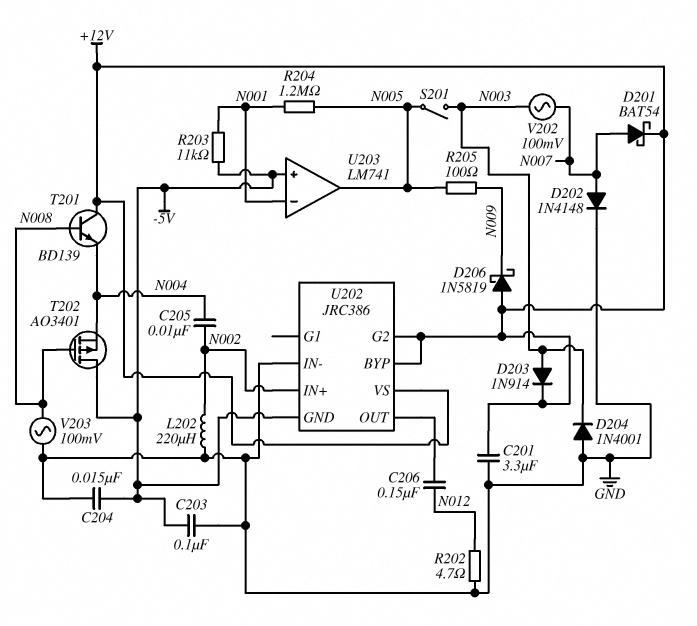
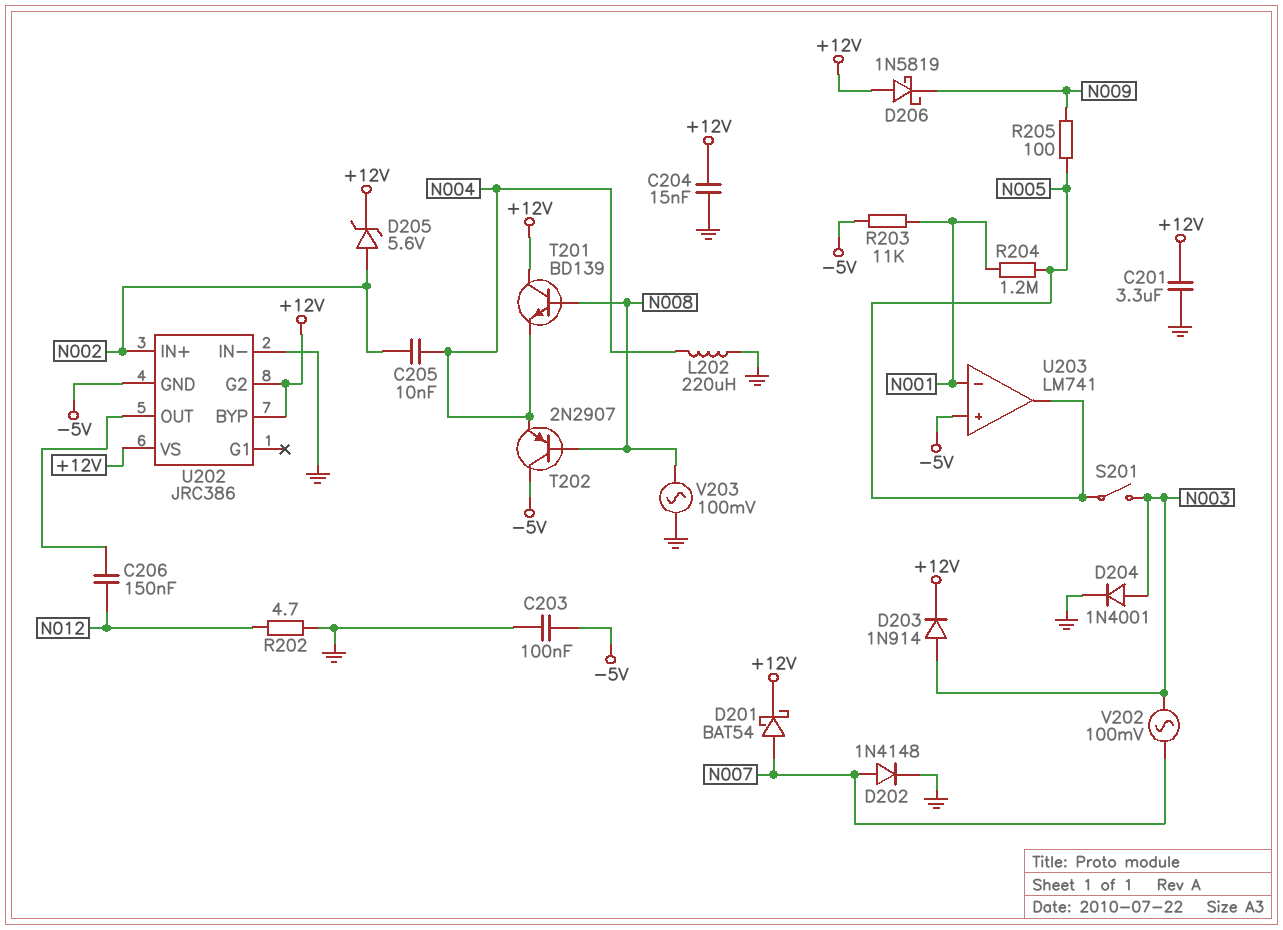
C204: 15nF (-5V, GND) -> 15nF (+12V, GND)
D204: diode 1N4001 (A GND, K N003) -> diode 1N4001 (A N003, K GND)
D205: none -> zener 5.6V (A N002, K +12V)
L202: 220uH (GND, N002) -> 220uH (GND, N004)
T202: PMOS AO3401 (G N008, D -5V, S N004) -> PNP 2N2907 (B N008, C -5V, E N004)

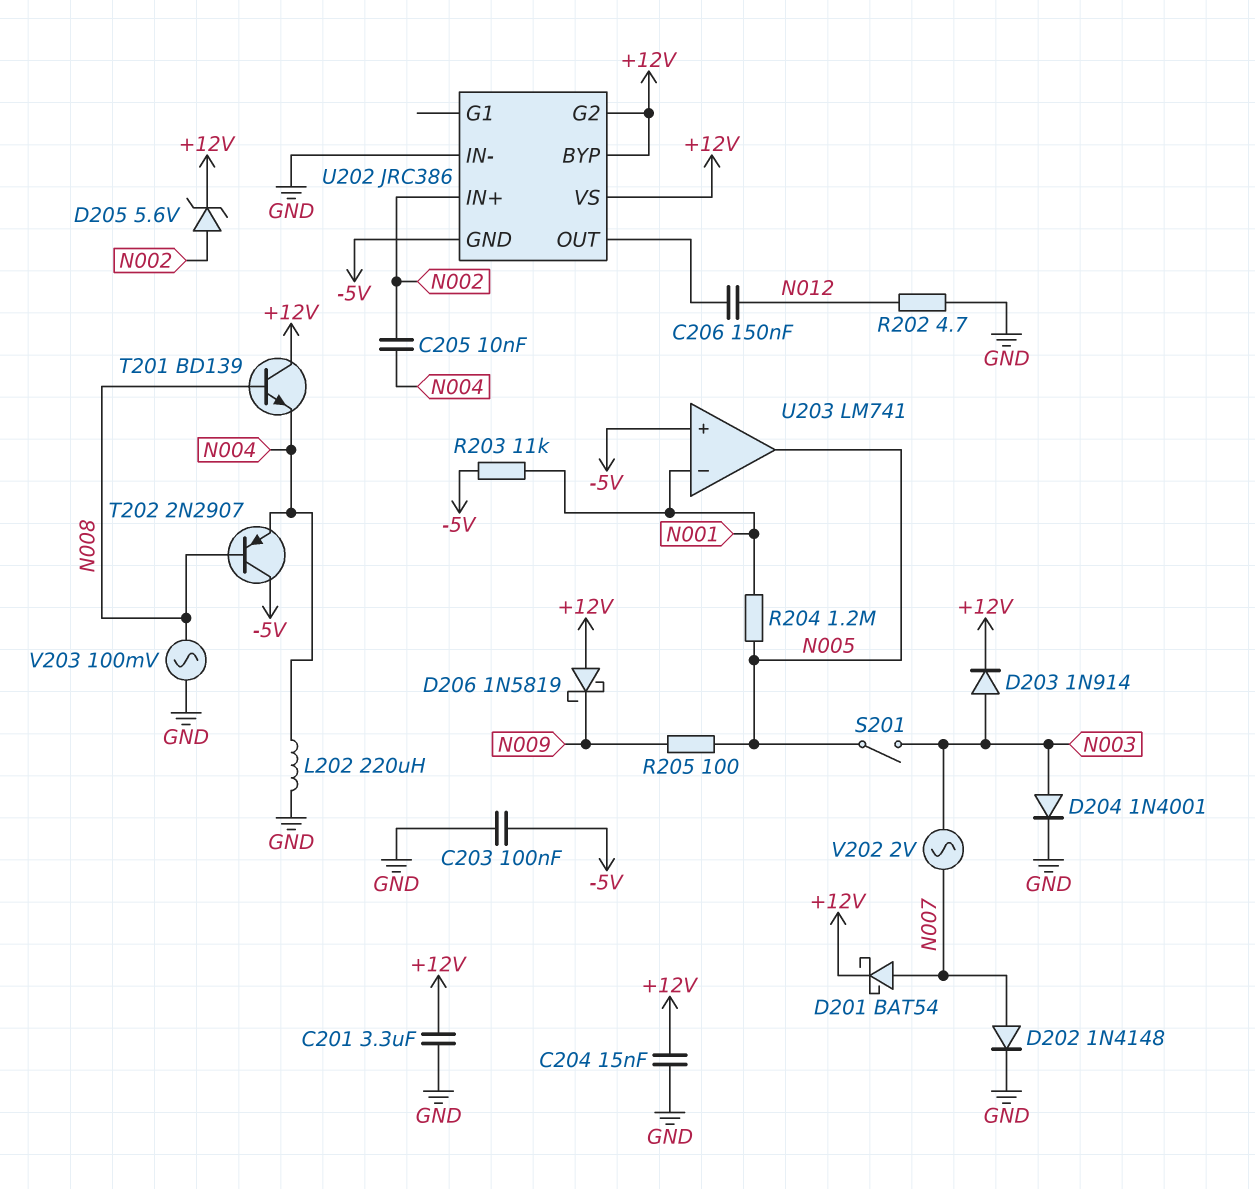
V202: AC 100mV (N003, N007) -> AC 2V (N003, N007)

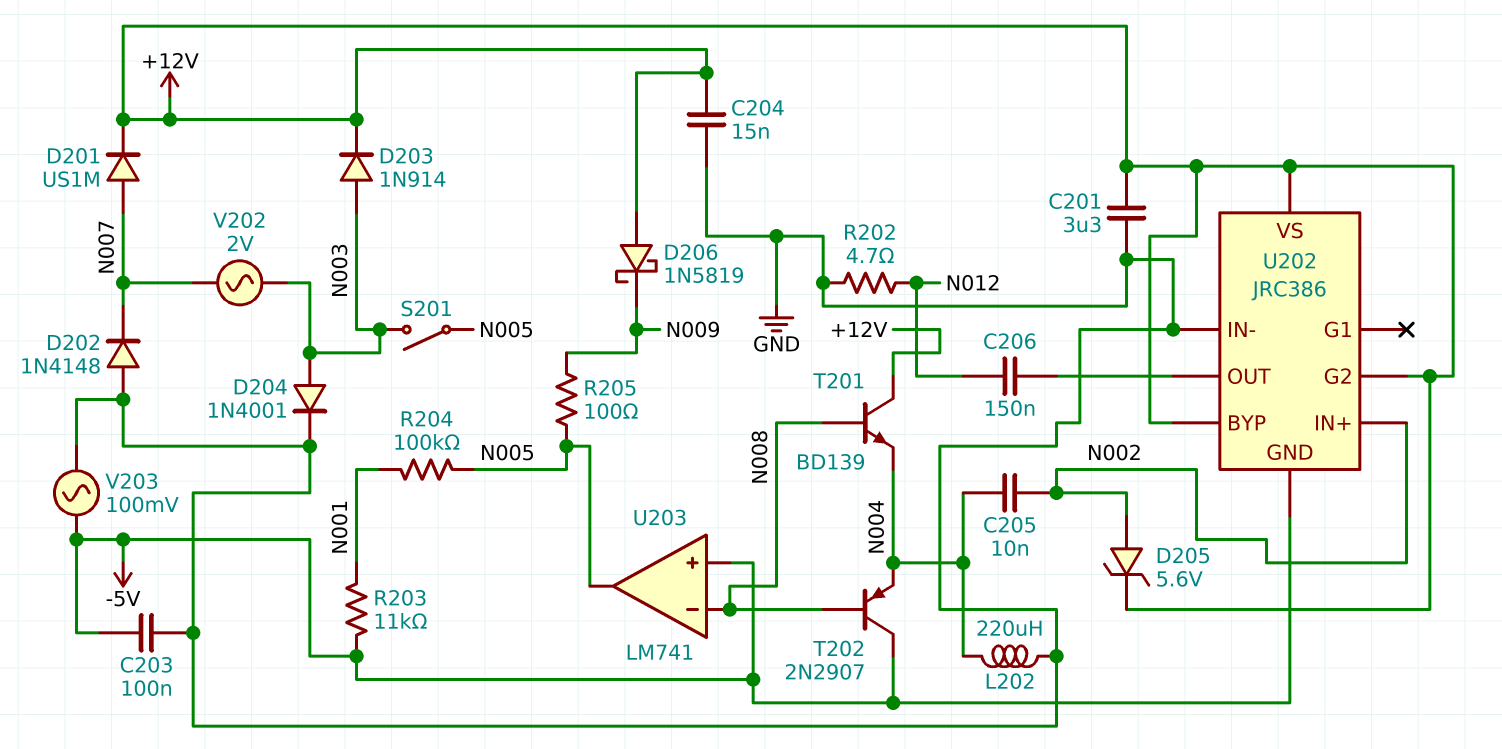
D201: schottky BAT54 (A N007, K +12V) -> diode US1M (A N007, K +12V)
D202: diode 1N4148 (A N007, K GND) -> diode 1N4148 (A GND, K N007)
R204: 1.2M (N001, N005) -> 100k (N001, N005)
U203 pin in-: N001 -> N008
V203: AC 100mV (GND, N008) -> AC 100mV (-5V, GND)

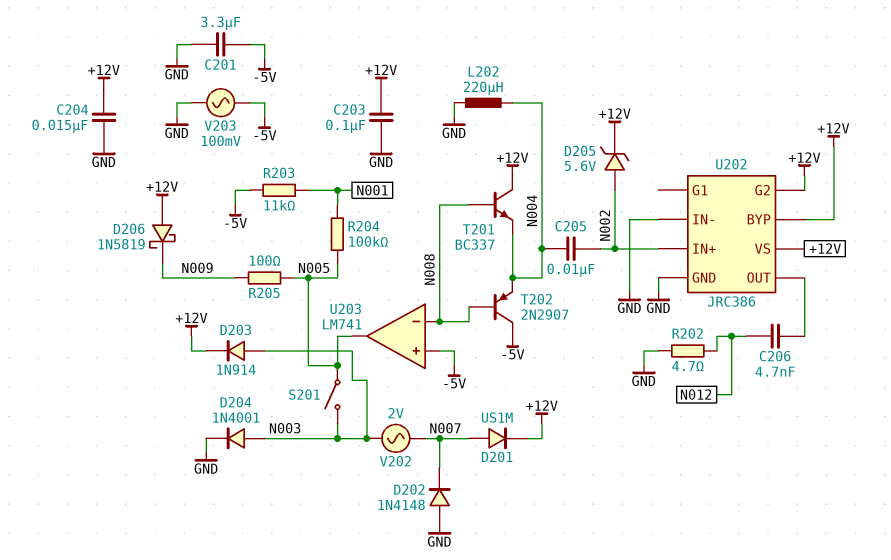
C201: 3.3uF (+12V, GND) -> 3.3uF (-5V, GND)
C203: 100nF (-5V, GND) -> 100nF (+12V, GND)
C206: 150nF (N012, U202/OUT) -> 4.7nF (N012, U202/OUT)
T201: NPN BD139 (B N008, C +12V, E N004) -> NPN BC337 (B N008, C +12V, E N004)
U202 pin GND: -5V -> GND

